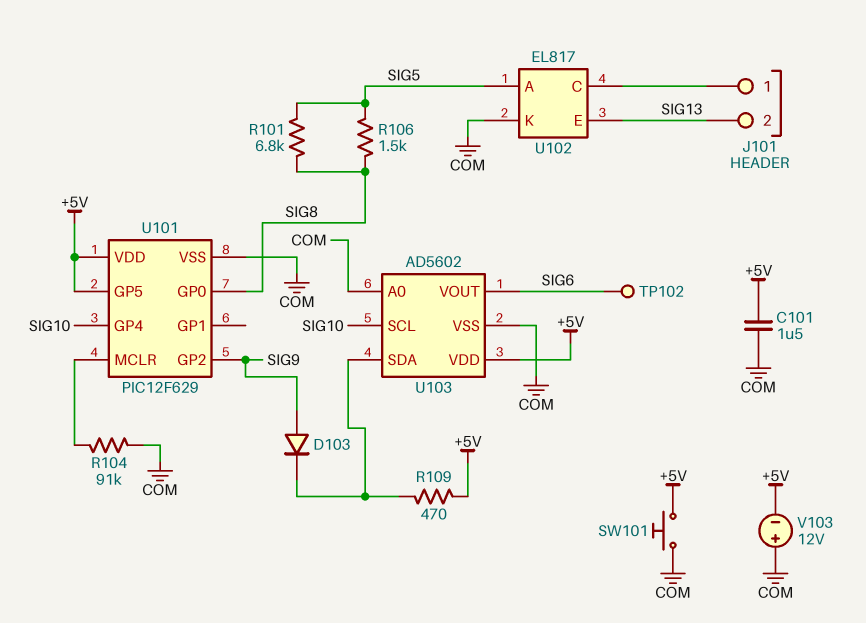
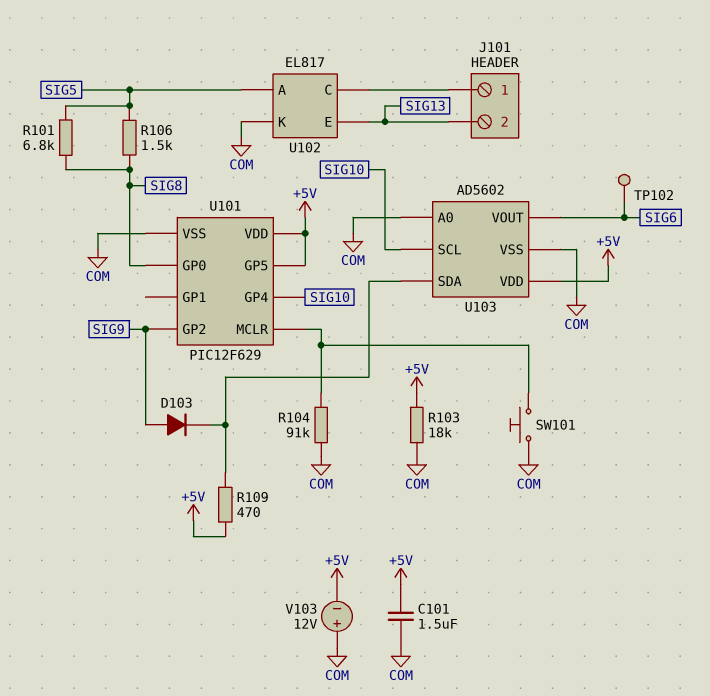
R103: none -> 18k (+5V, COM)
SW101: button (+5V, COM) -> button (COM, U101/MCLR)

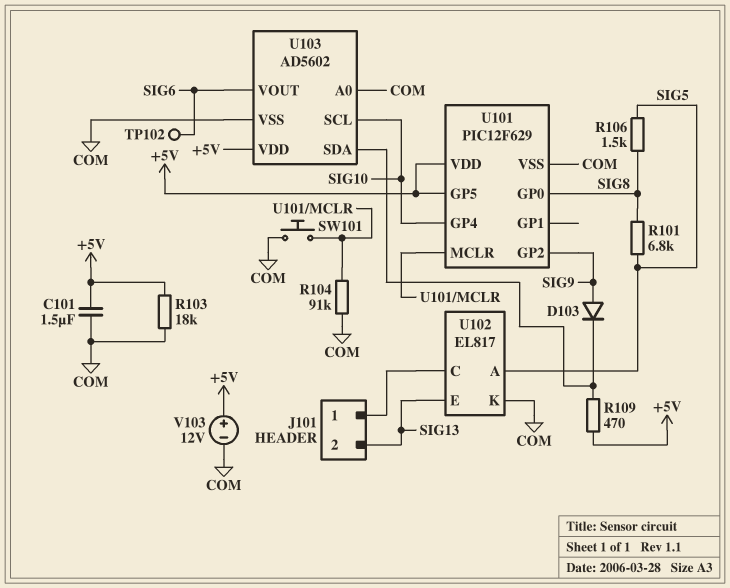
V103: 12V (plus COM, minus +5V) -> 12V (plus +5V, minus COM)

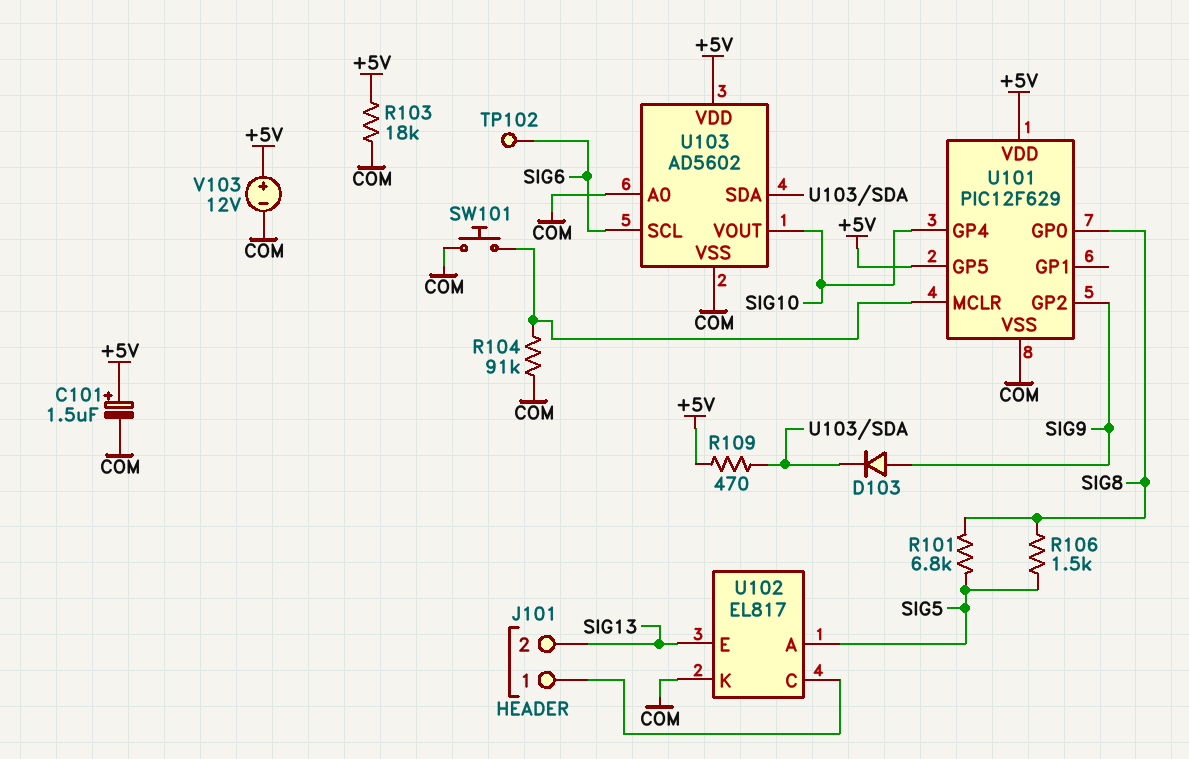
C101: 1.5uF (+5V, COM) -> 1.5uF (plus +5V, minus COM)
U103 pin SCL: SIG10 -> SIG6
U103 pin VOUT: SIG6 -> SIG10

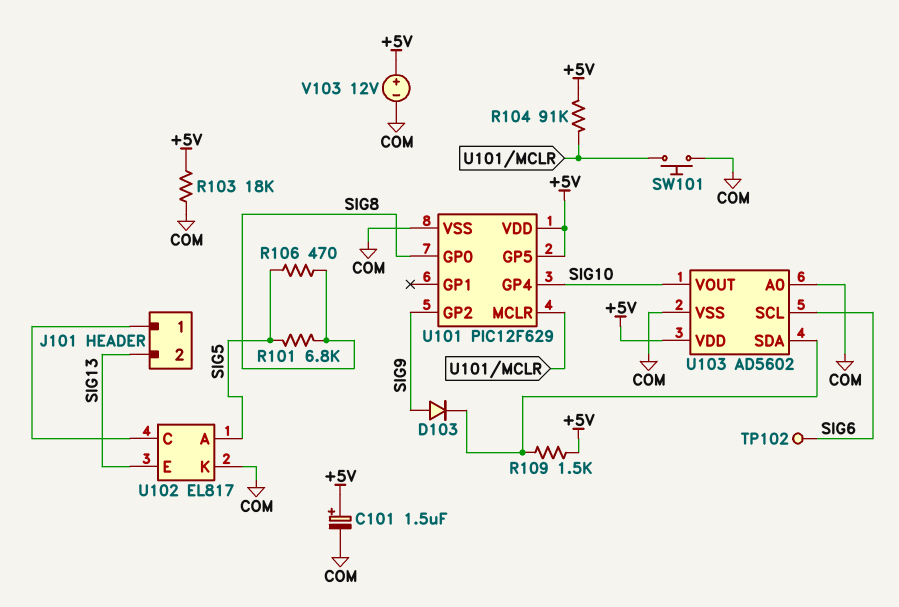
R104: 91k (COM, U101/MCLR) -> 91k (+5V, U101/MCLR)
R106: 1.5k (SIG5, SIG8) -> 470 (SIG5, SIG8)
R109: 470 (+5V, U103/SDA) -> 1.5k (+5V, U103/SDA)

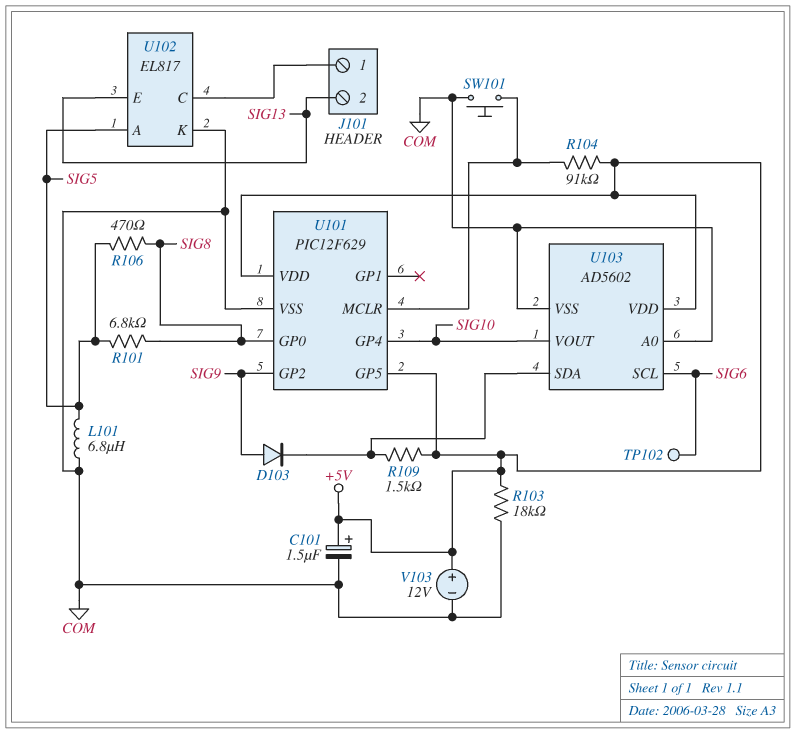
L101: none -> 6.8uH (COM, SIG5)

